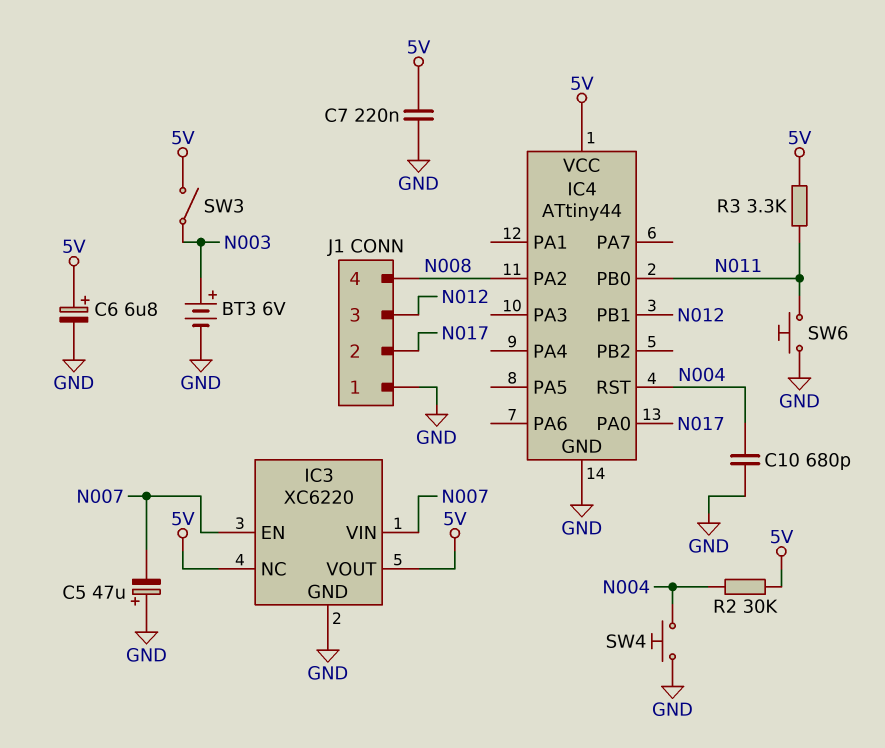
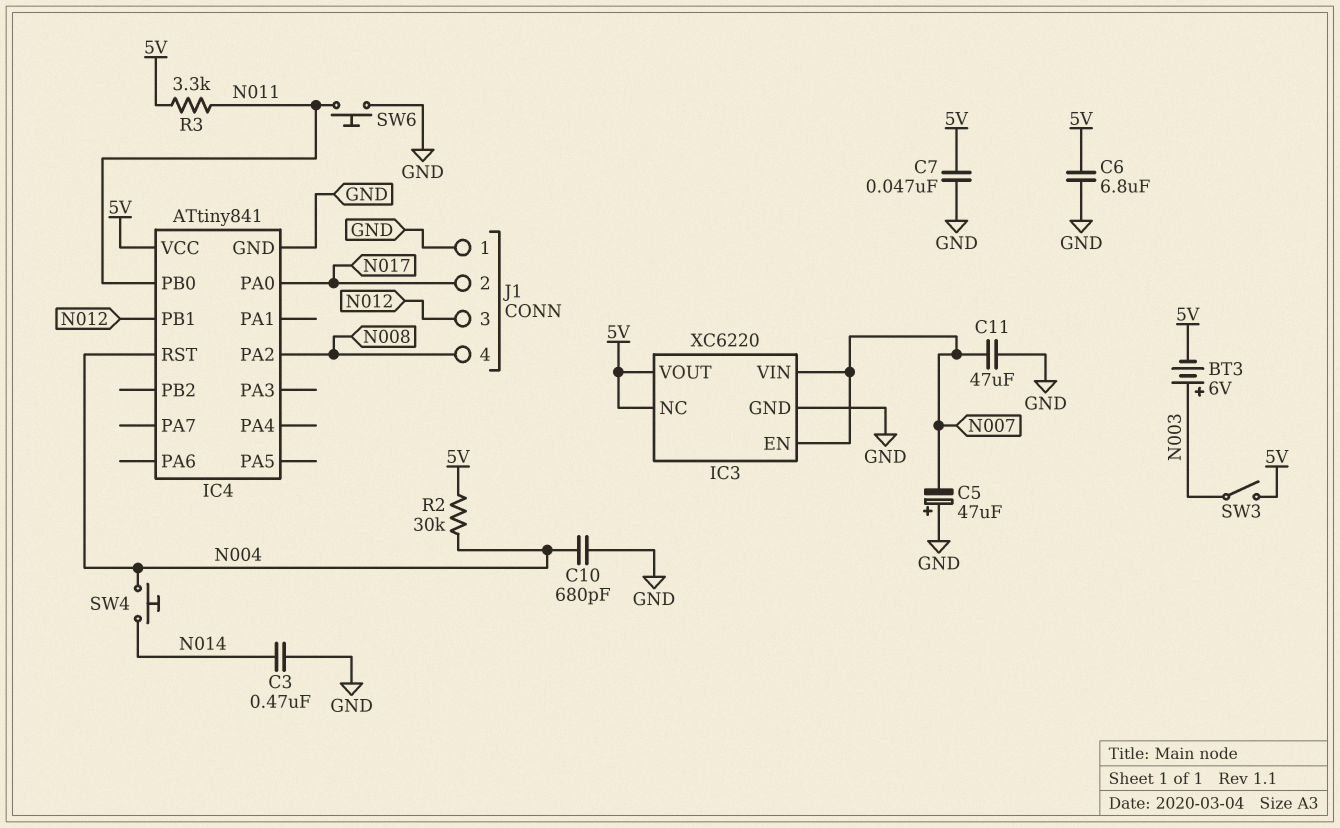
BT3: 6V (plus N003, minus GND) -> 6V (plus N003, minus 5V)
C3: none -> 470nF (GND, N014)
C6: 6.8uF (plus 5V, minus GND) -> 6.8uF (5V, GND)
C7: 220nF (5V, GND) -> 47nF (5V, GND)
C11: none -> 47uF (GND, N007)
IC4: ATtiny44 -> ATtiny841
SW4: button (GND, N004) -> button (N004, N014)

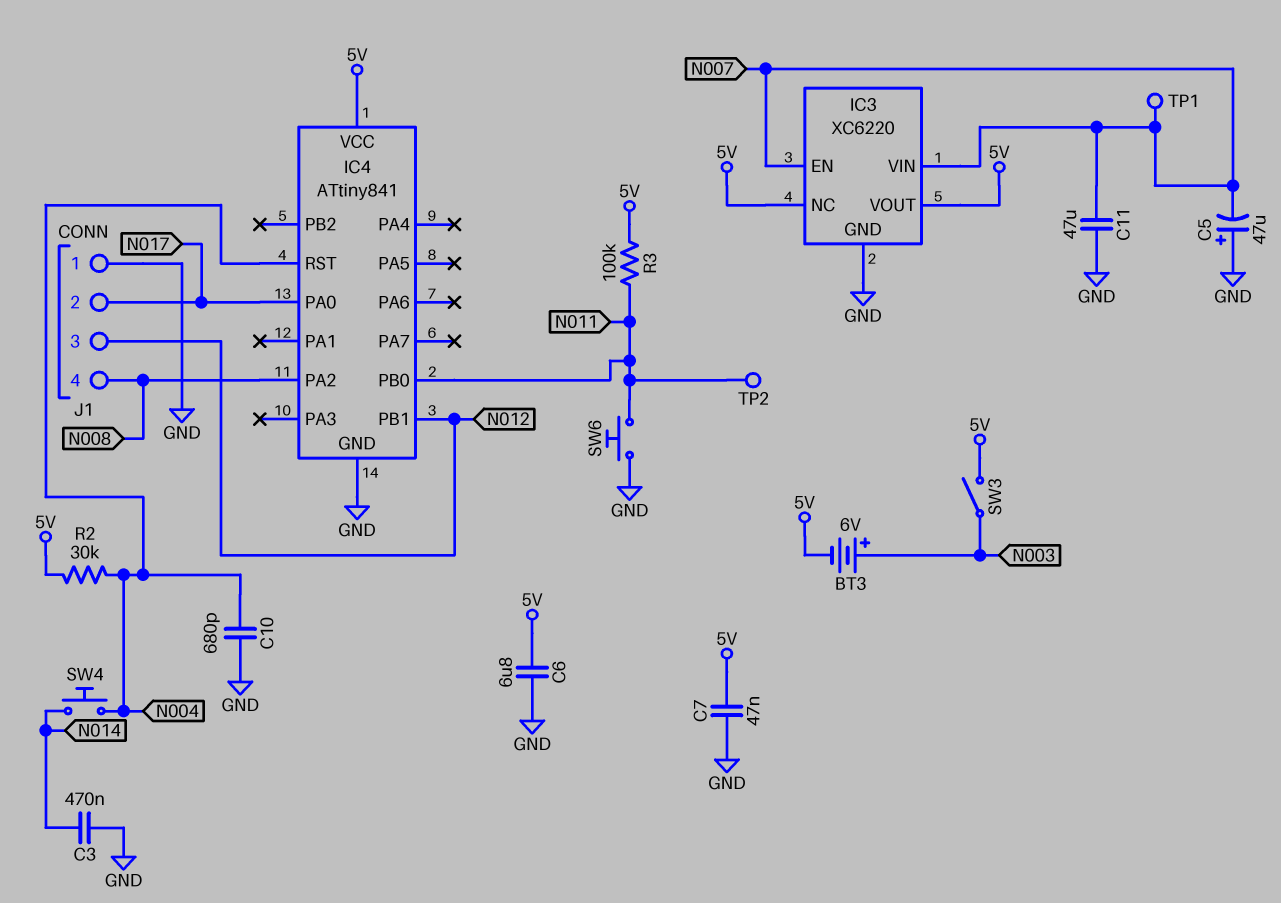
R3: 3.3k (5V, N011) -> 100k (5V, N011)
TP1: none -> test point (N007)
TP2: none -> test point (N011)

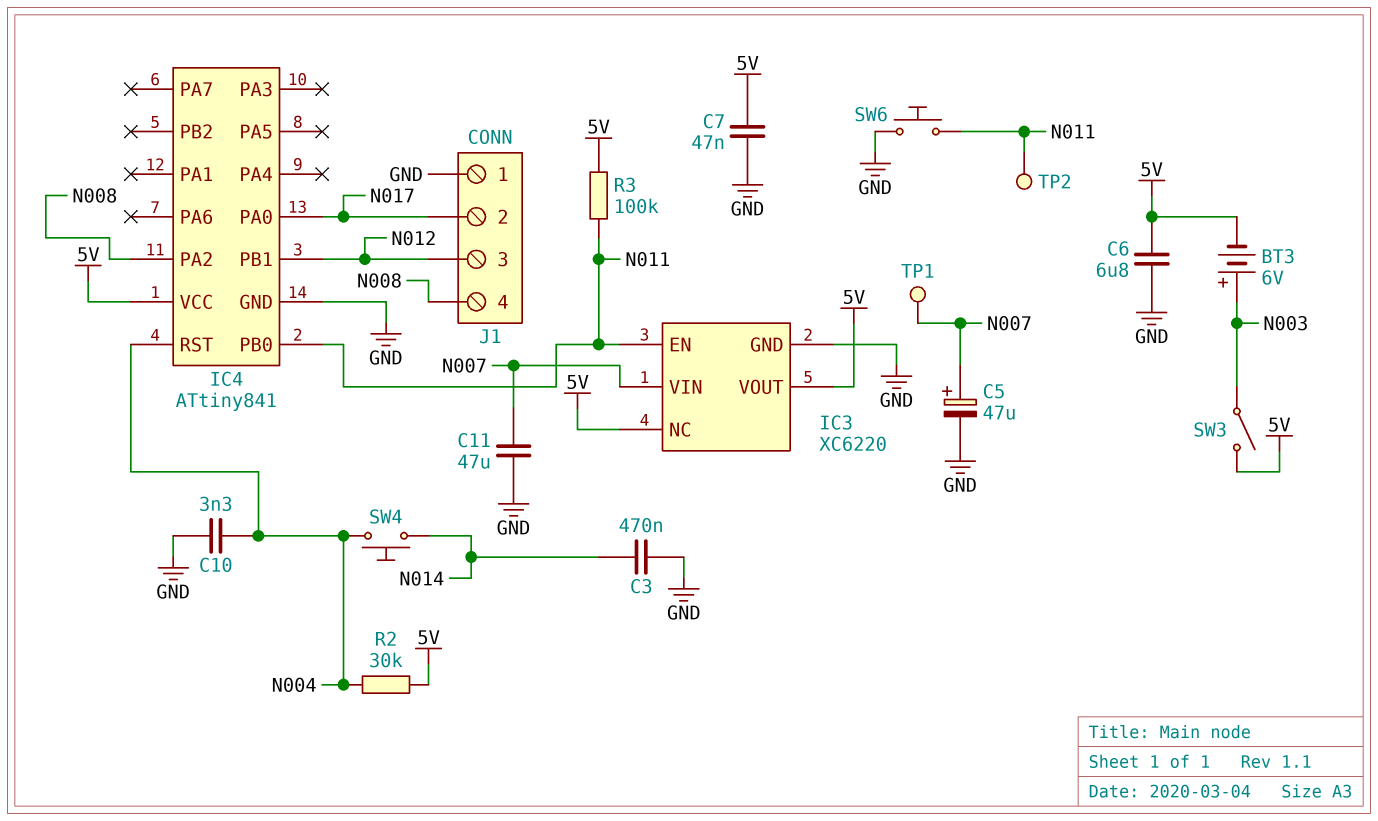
C5: 47uF (plus GND, minus N007) -> 47uF (plus N007, minus GND)
C10: 680pF (GND, N004) -> 3.3nF (GND, N004)
IC3 pin EN: N007 -> N011

